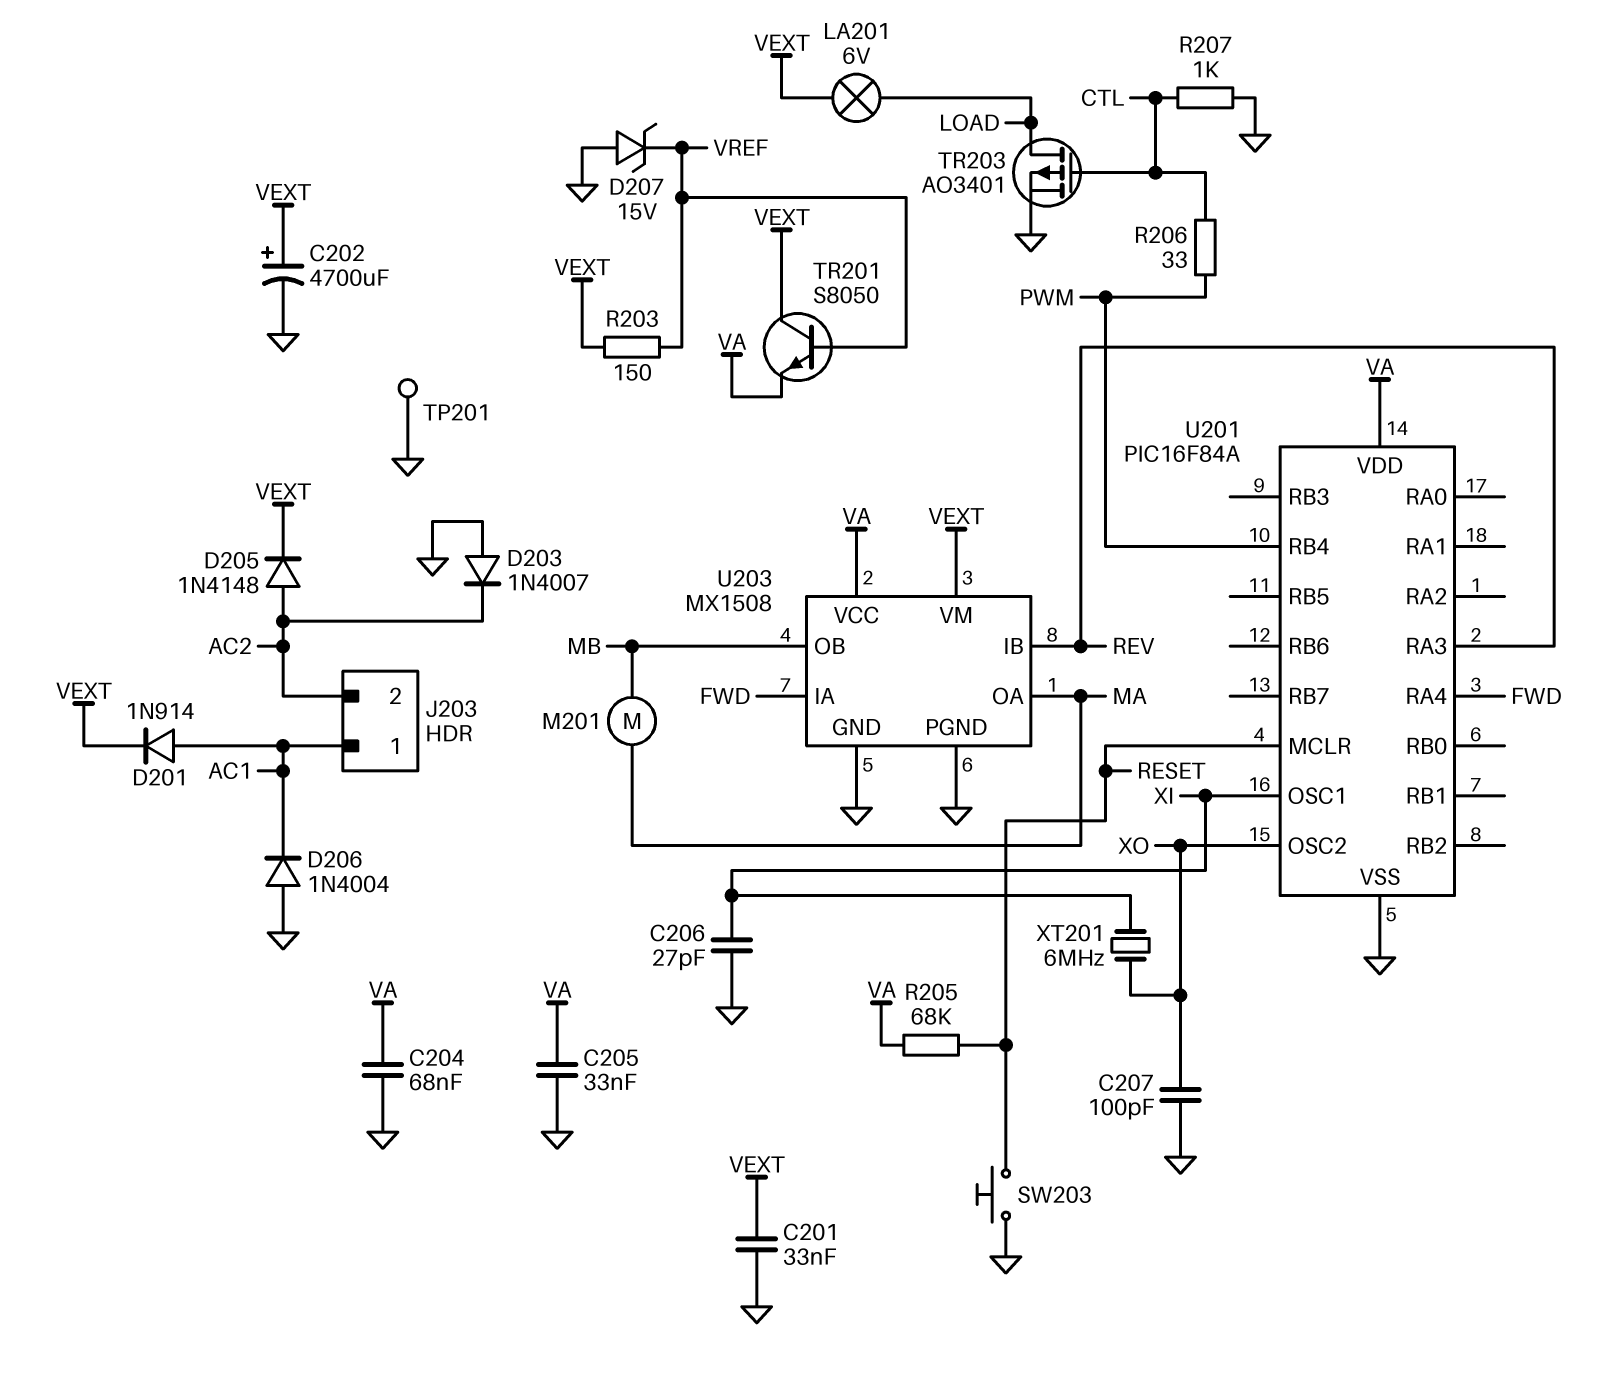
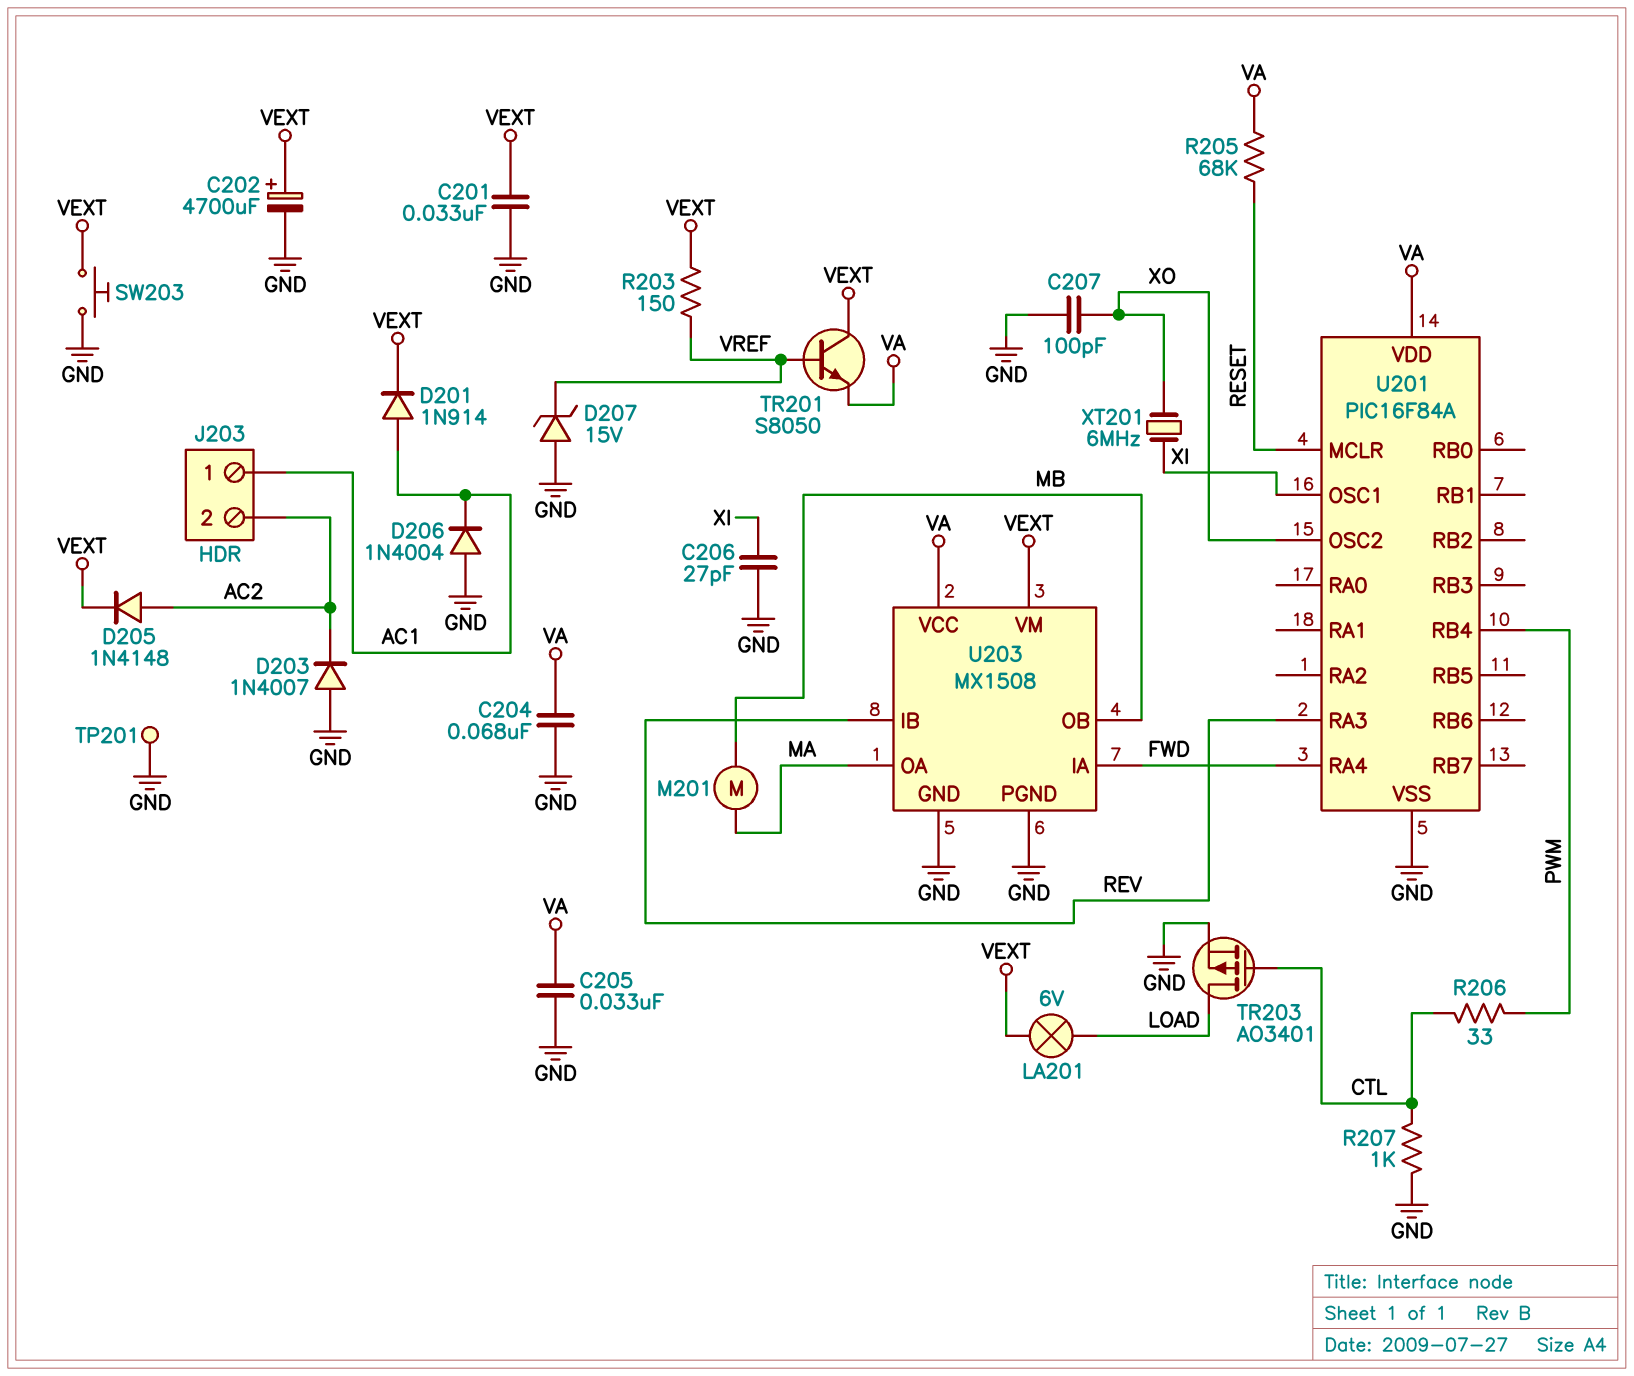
SW203: button (GND, RESET) -> button (GND, VEXT)

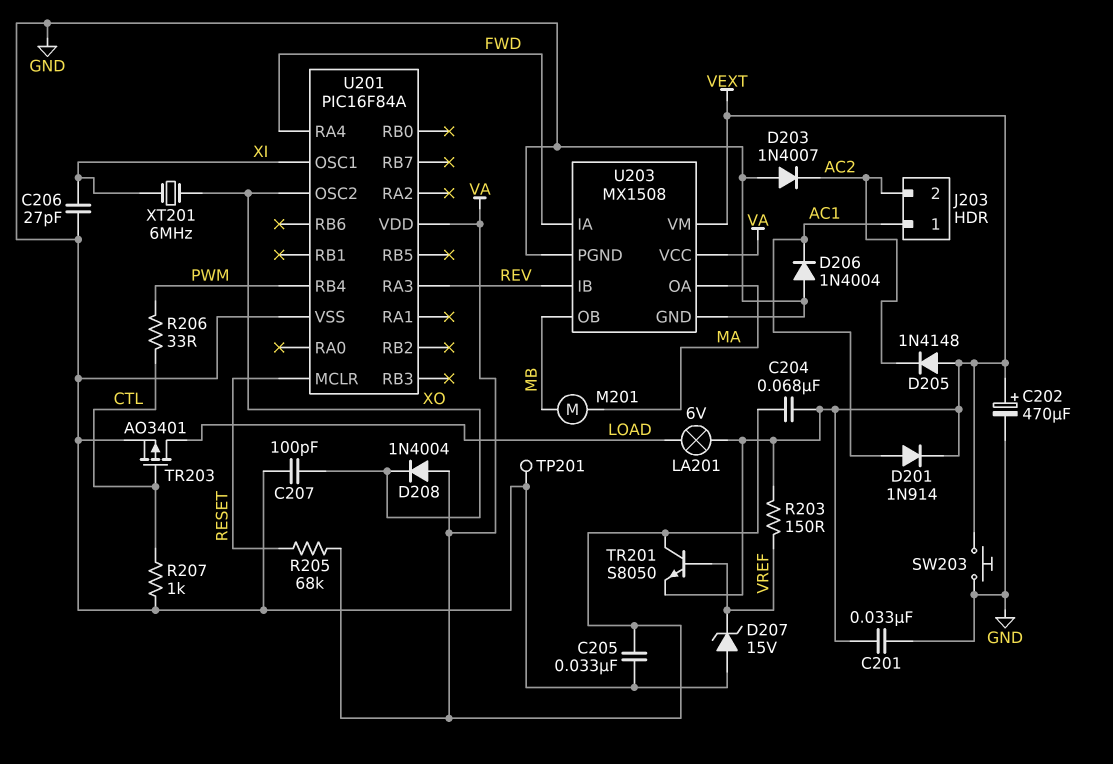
C202: 4700uF (plus VEXT, minus GND) -> 470uF (plus VEXT, minus GND)
C204: 68nF (GND, VA) -> 68nF (VA, VEXT)
D205: diode 1N4148 (A AC2, K VEXT) -> diode 1N4148 (A VEXT, K AC2)
D208: none -> diode 1N4004 (A VA, K XO)
TR201: NPN S8050 (B VREF, C VEXT, E VA) -> NPN S8050 (B VREF, C VA, E VEXT)

